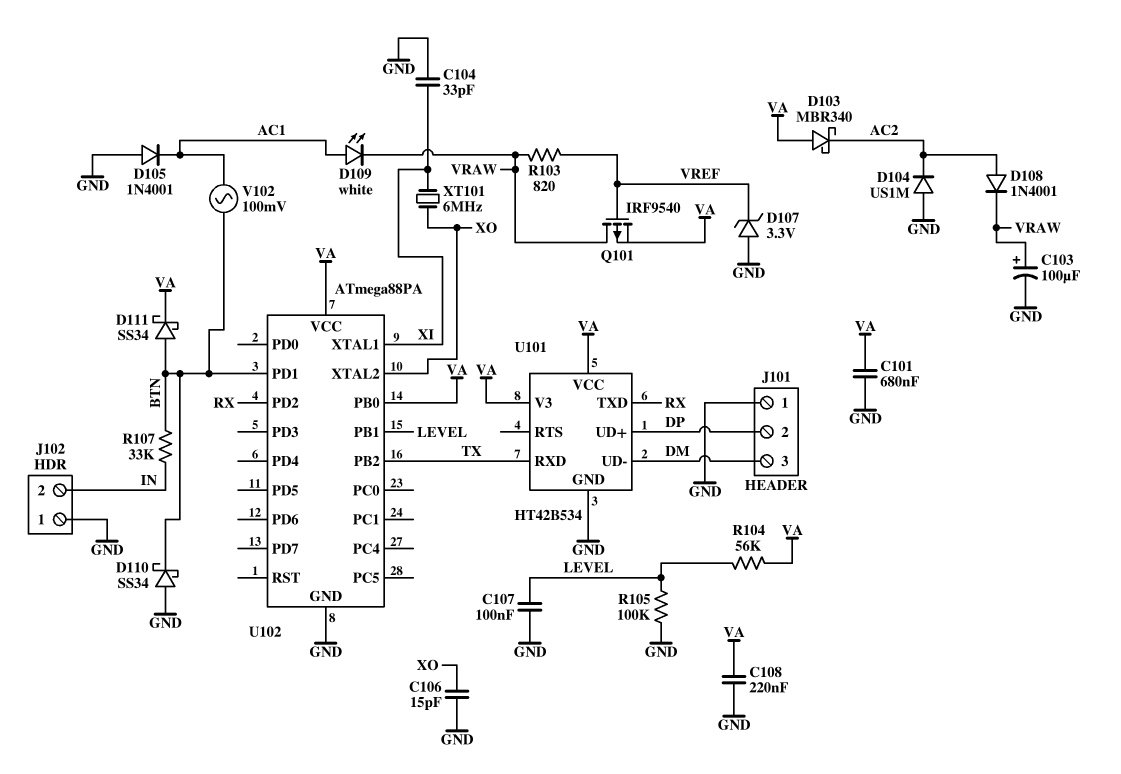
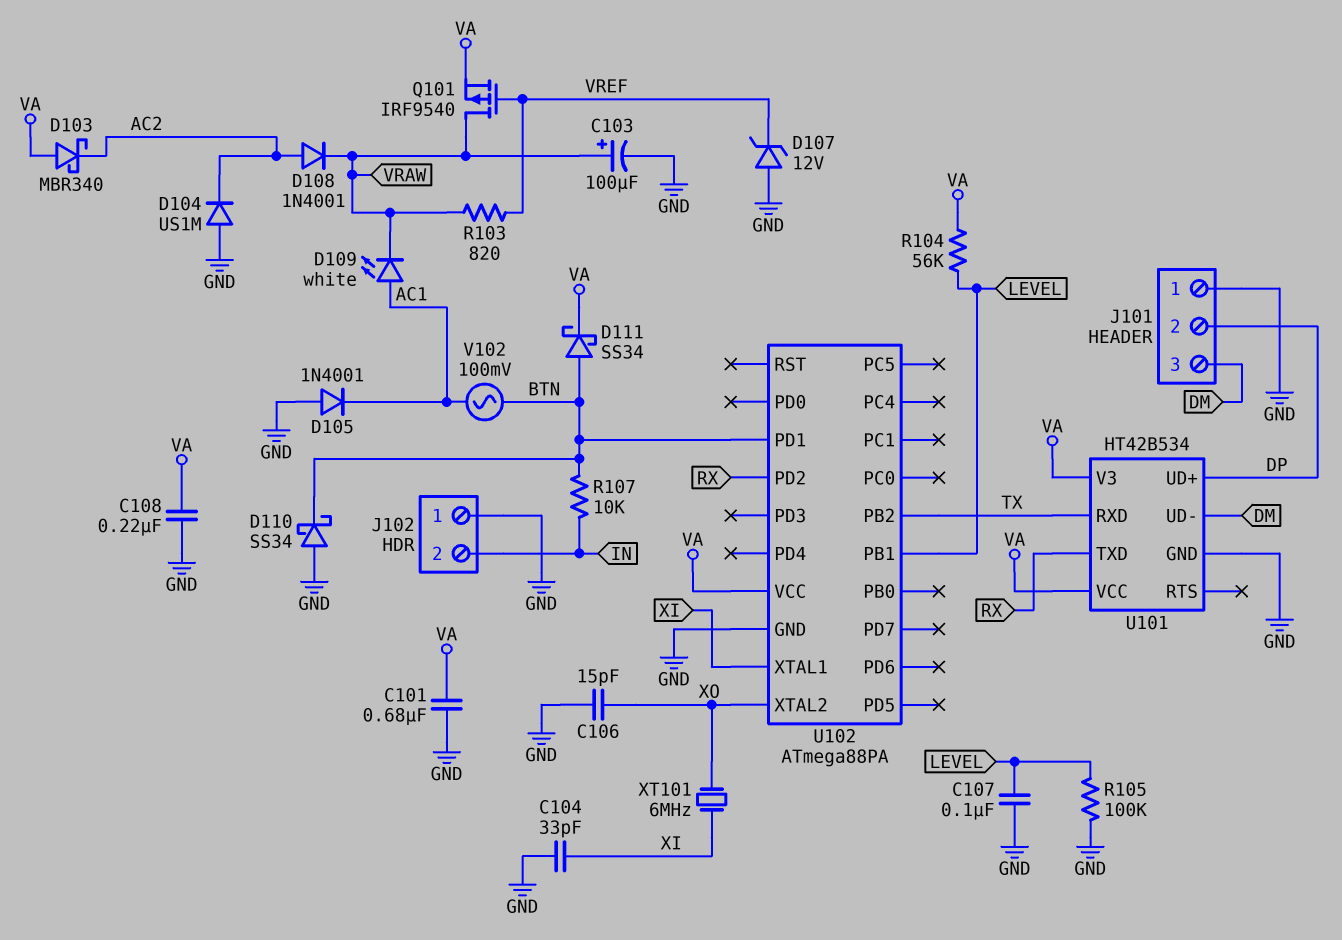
D107: zener 3.3V (A GND, K VREF) -> zener 12V (A GND, K VREF)
R107: 33k (BTN, IN) -> 10k (BTN, IN)
U102 pin PB0: VA -> none

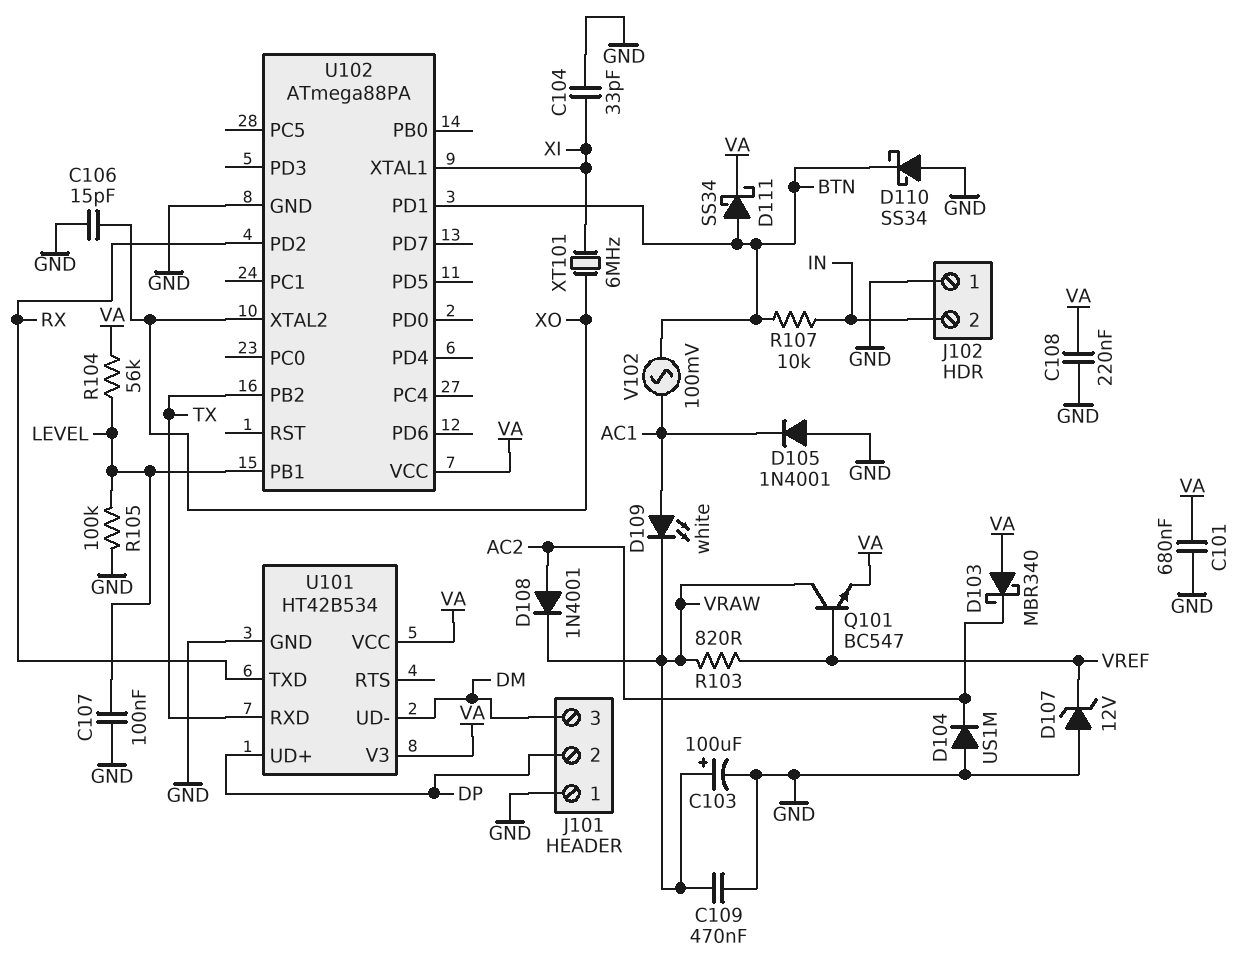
C109: none -> 470nF (GND, VRAW)
Q101: PMOS IRF9540 (G VREF, D VRAW, S VA) -> NPN BC547 (B VREF, C VRAW, E VA)

